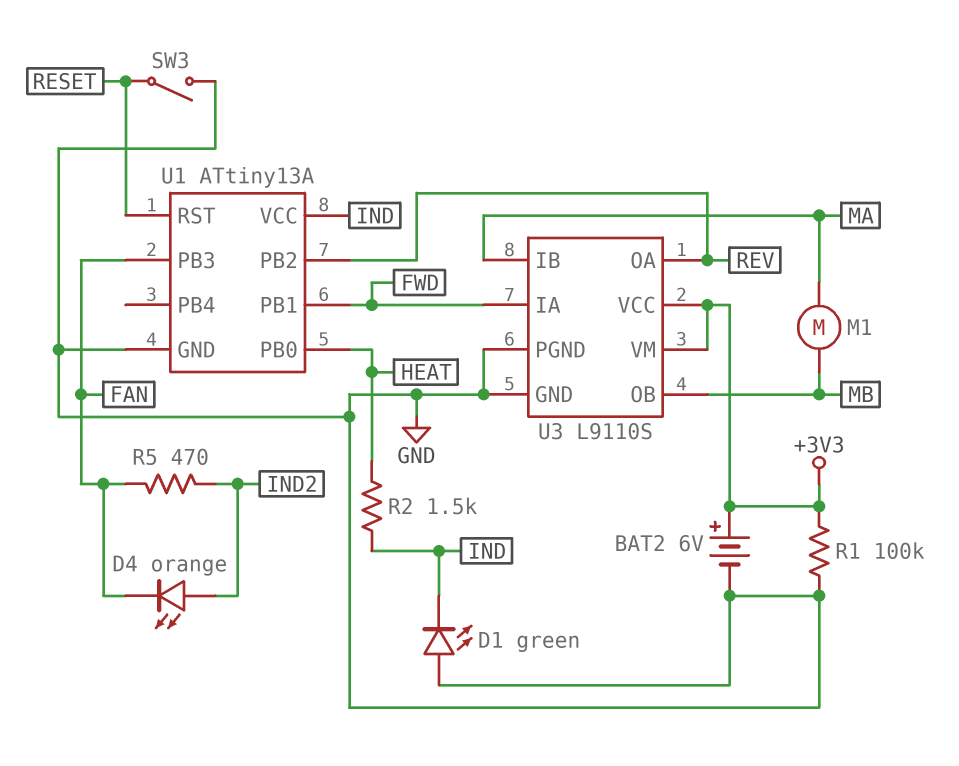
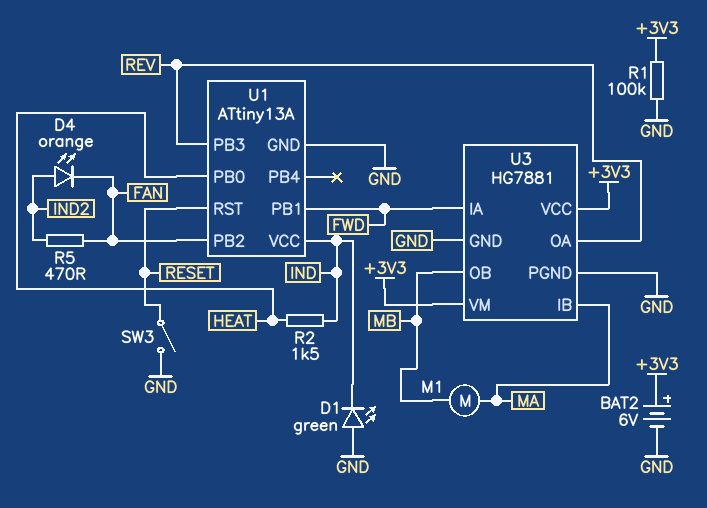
U1 pin PB2: REV -> FAN
U1 pin PB3: FAN -> REV
U3: L9110S -> HG7881

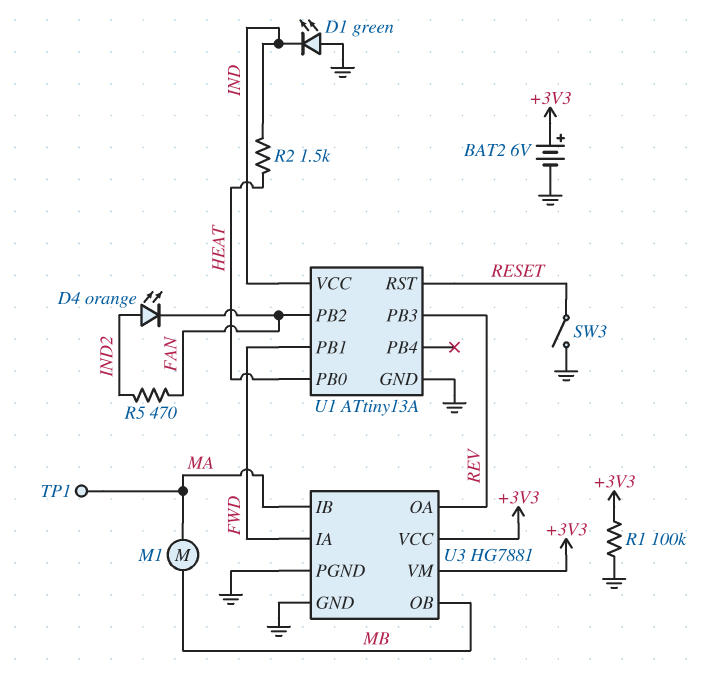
TP1: none -> test point (MA)

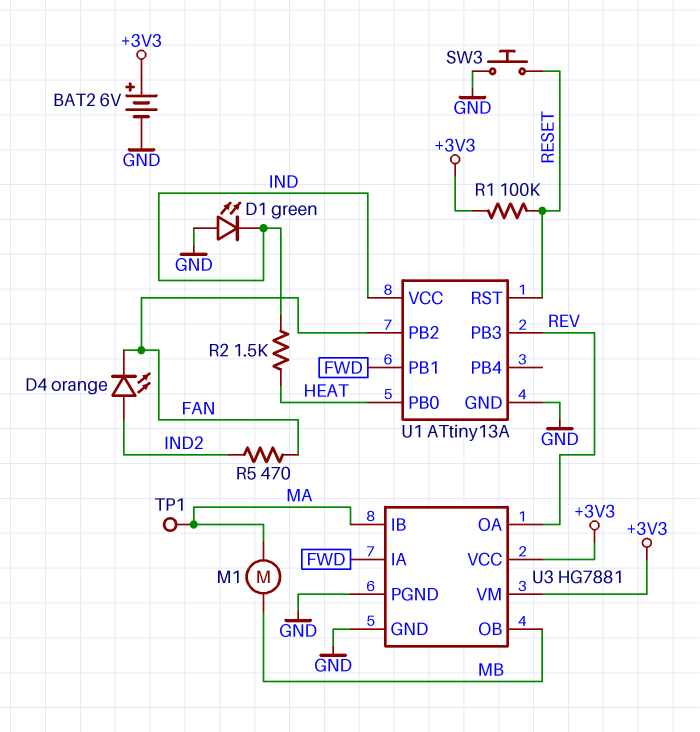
R1: 100k (+3V3, GND) -> 100k (+3V3, RESET)
SW3: switch (GND, RESET) -> button (GND, RESET)

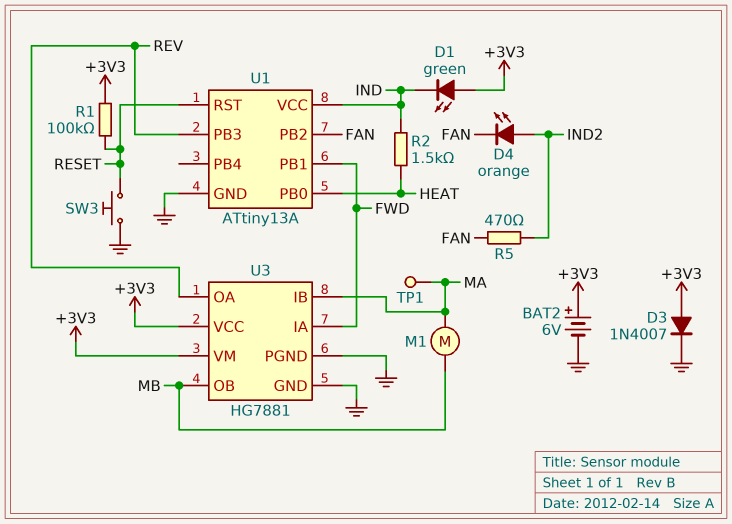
D1: LED green (A GND, K IND) -> LED green (A +3V3, K IND)
D3: none -> diode 1N4007 (A +3V3, K GND)

